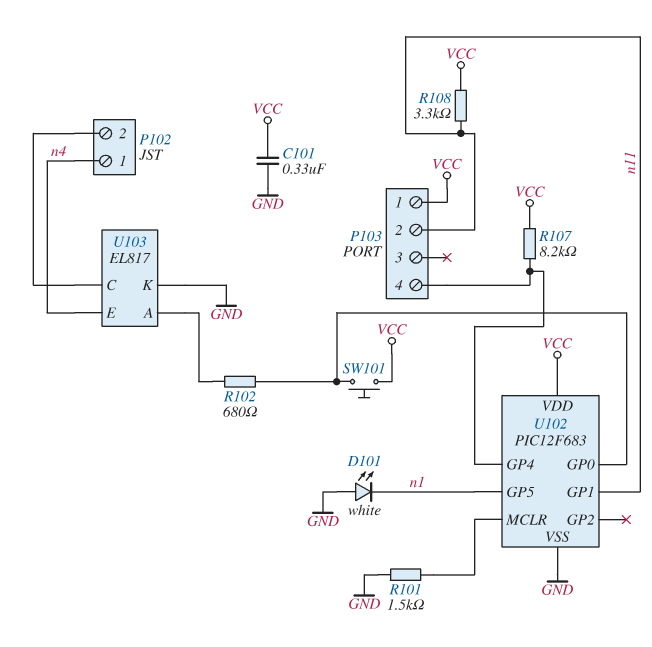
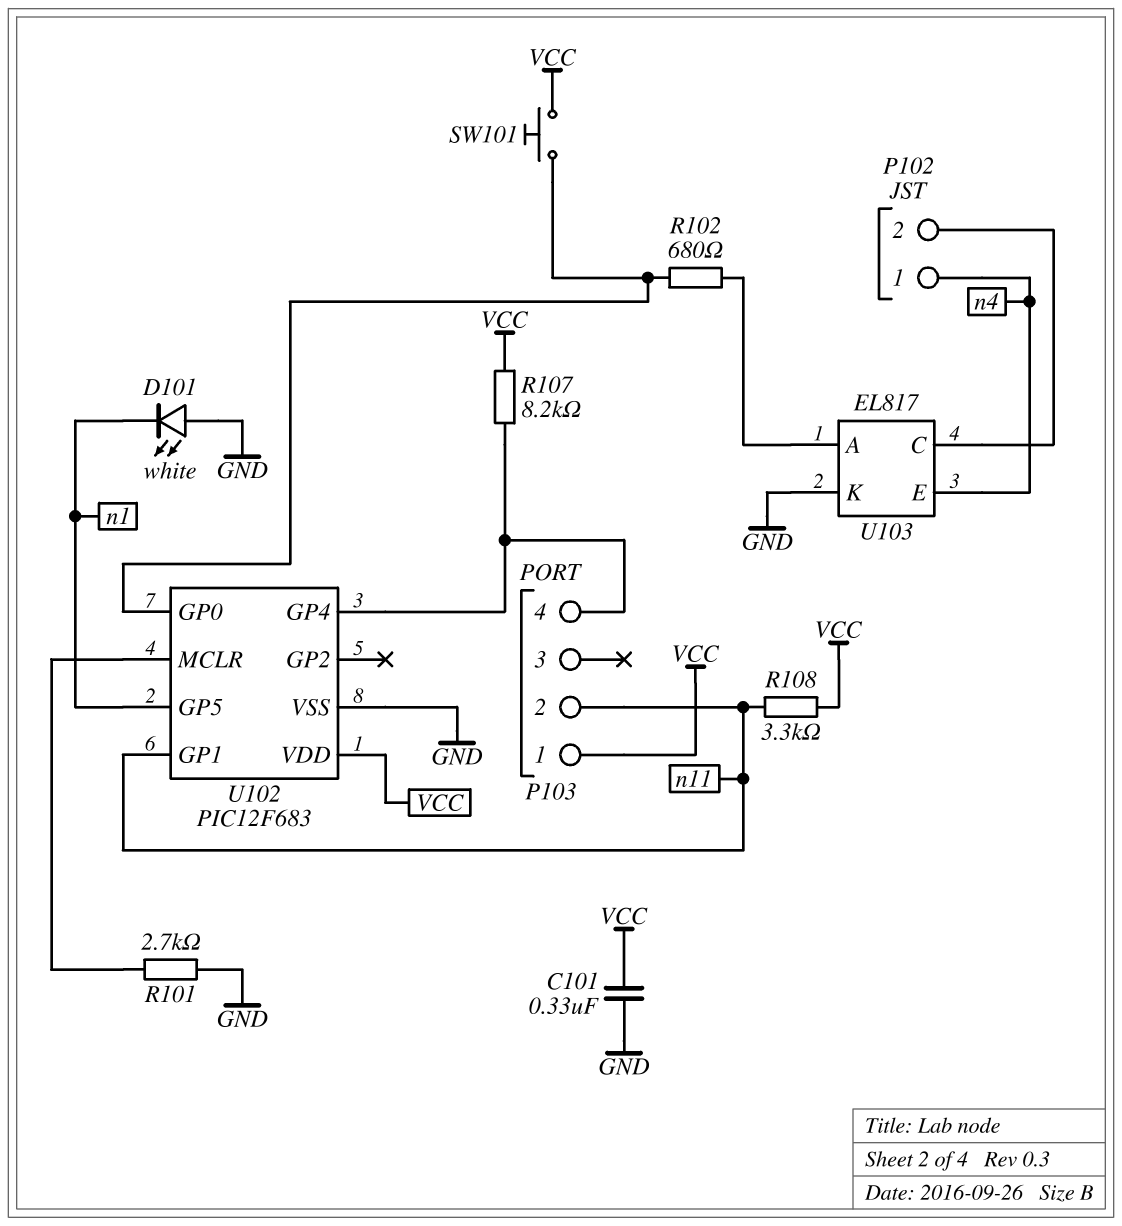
R101: 1.5k (GND, U102/MCLR) -> 2.7k (GND, U102/MCLR)

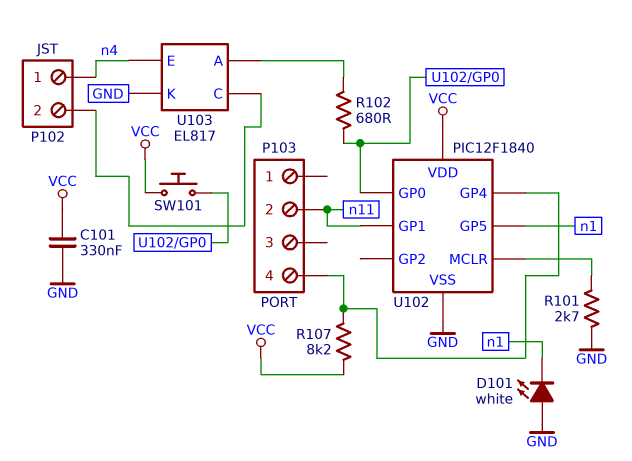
P103 pin 1: VCC -> none
R108: 3.3k (VCC, n11) -> none
U102: PIC12F683 -> PIC12F1840

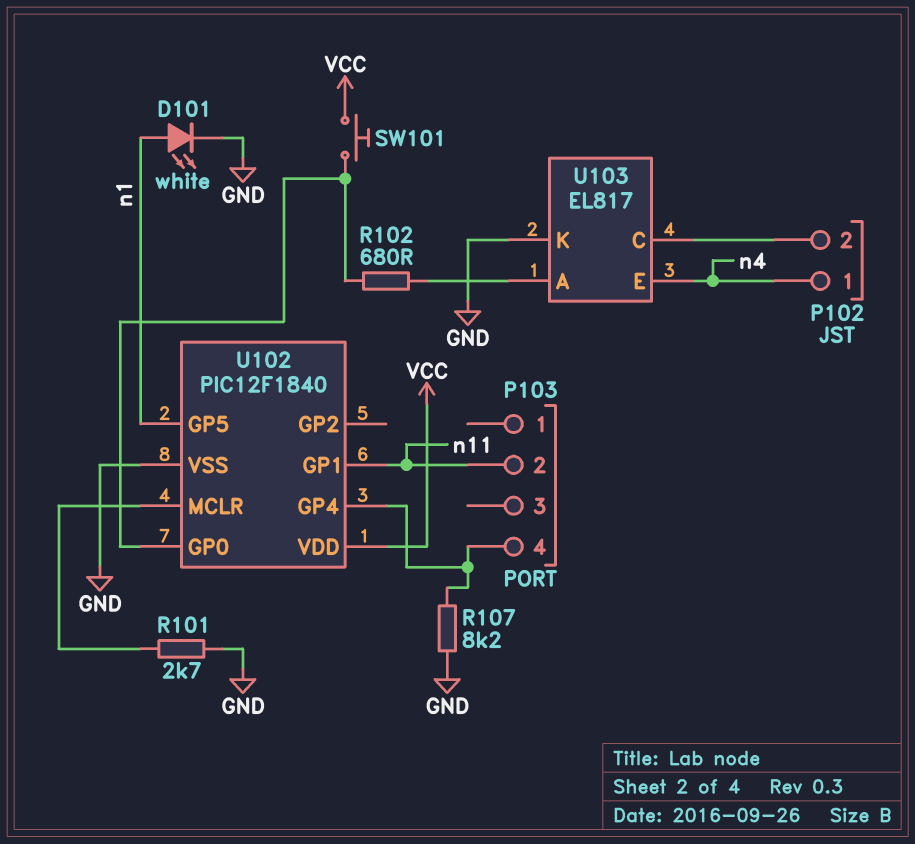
C101: 330nF (GND, VCC) -> none
D101: LED white (A GND, K n1) -> LED white (A n1, K GND)
R107: 8.2k (P103/4, VCC) -> 8.2k (GND, P103/4)

